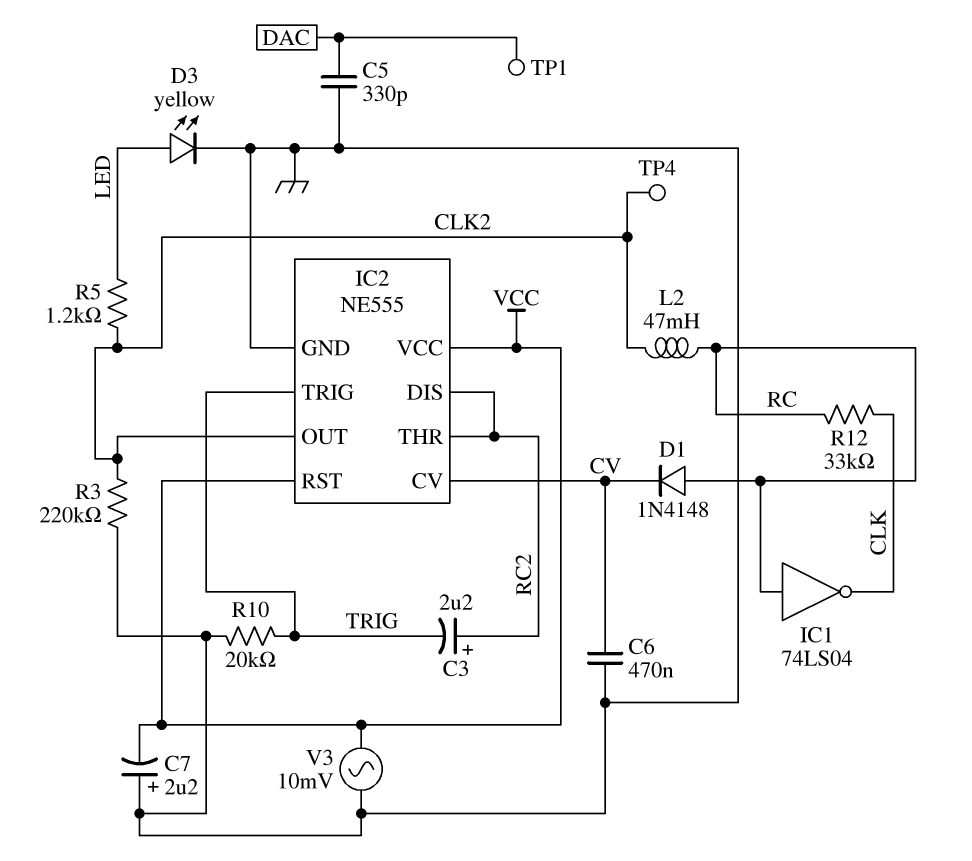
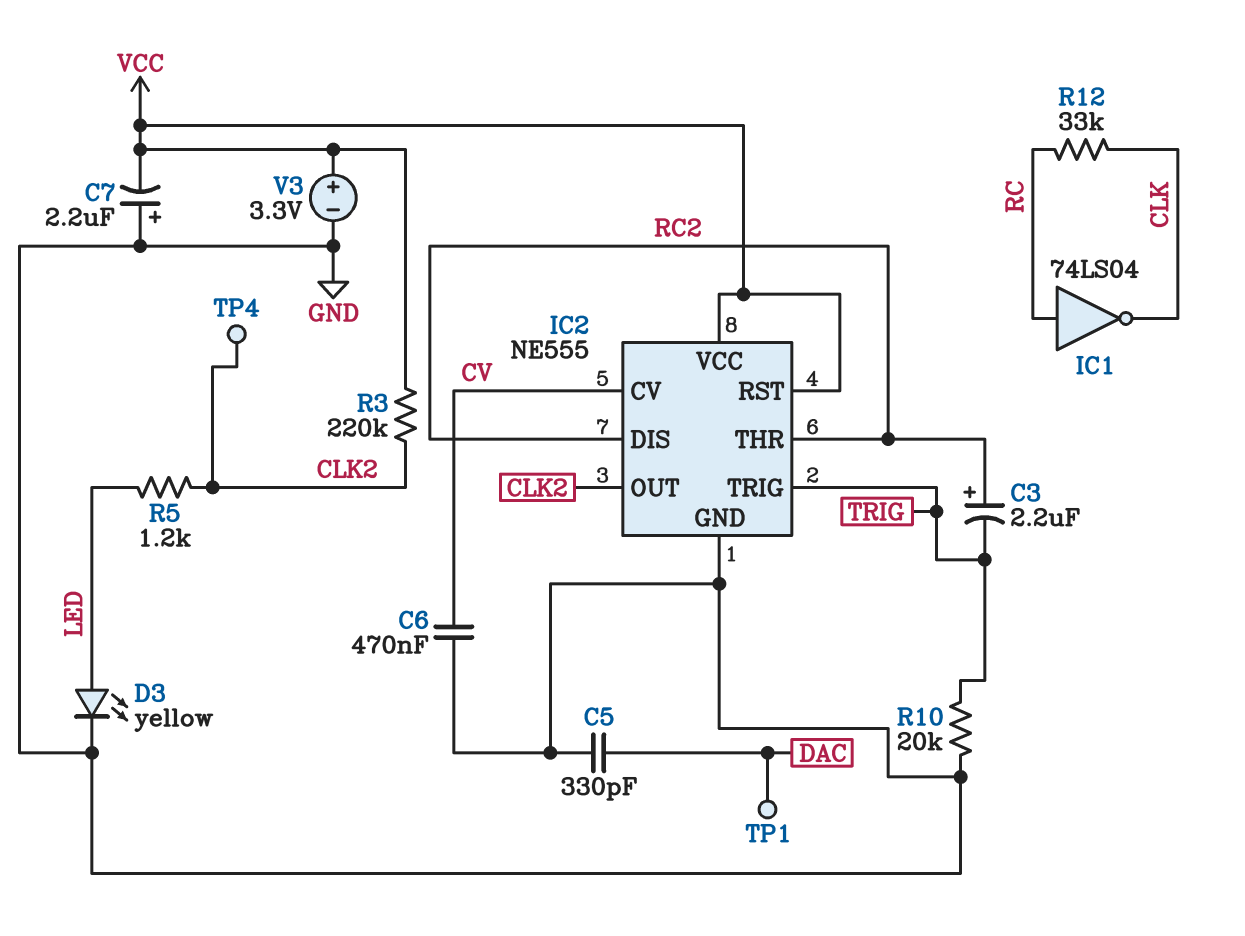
D1: diode 1N4148 (A RC, K CV) -> none
L2: 47mH (CLK2, RC) -> none
R3: 220k (CLK2, GND) -> 220k (CLK2, VCC)
V3: AC 10mV (GND, VCC) -> 3.3V (plus VCC, minus GND)

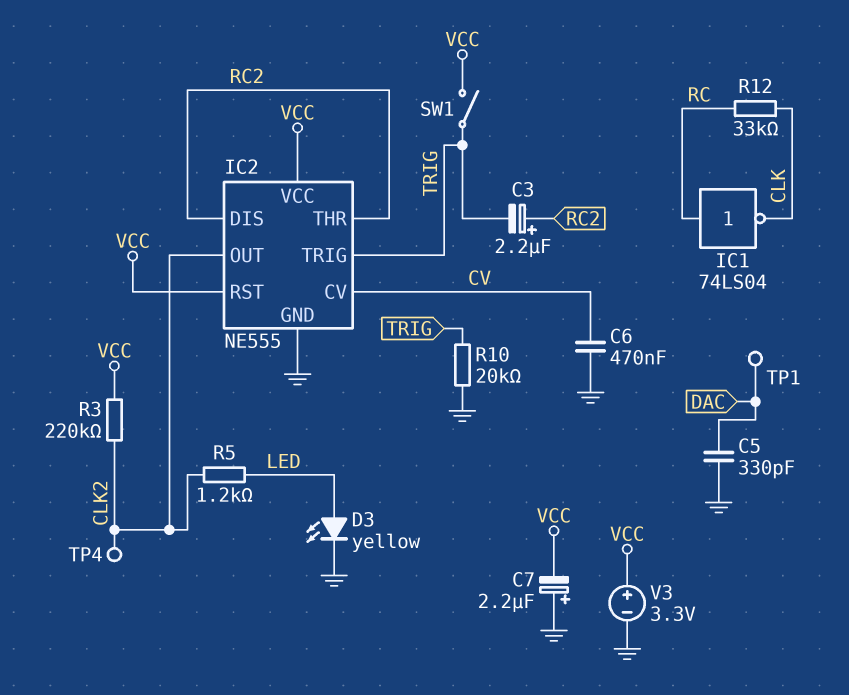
SW1: none -> switch (TRIG, VCC)

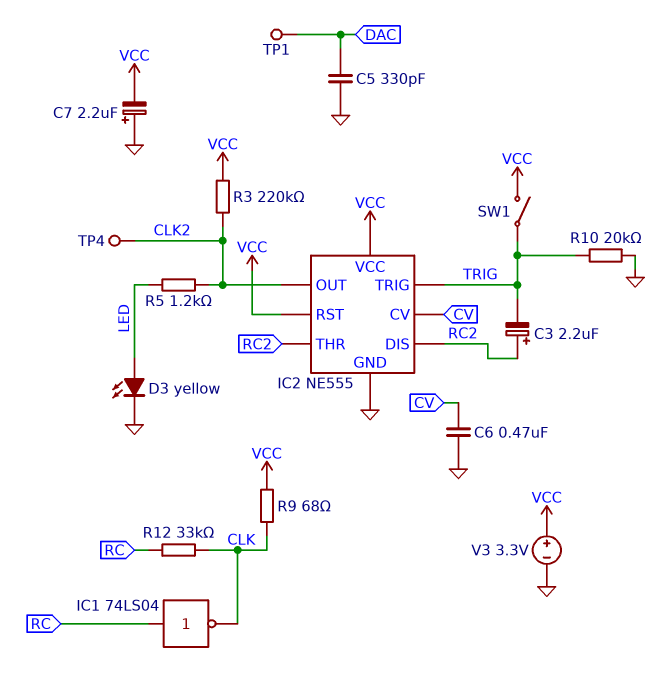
R9: none -> 68 (CLK, VCC)

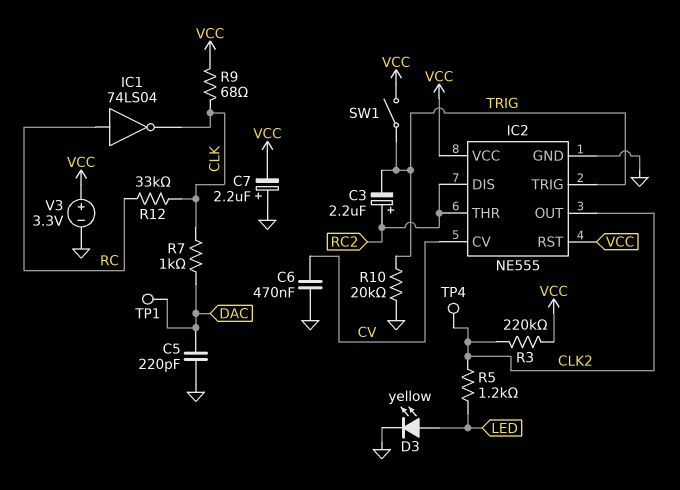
C5: 330pF (DAC, GND) -> 220pF (DAC, GND)
R7: none -> 1k (CLK, DAC)

